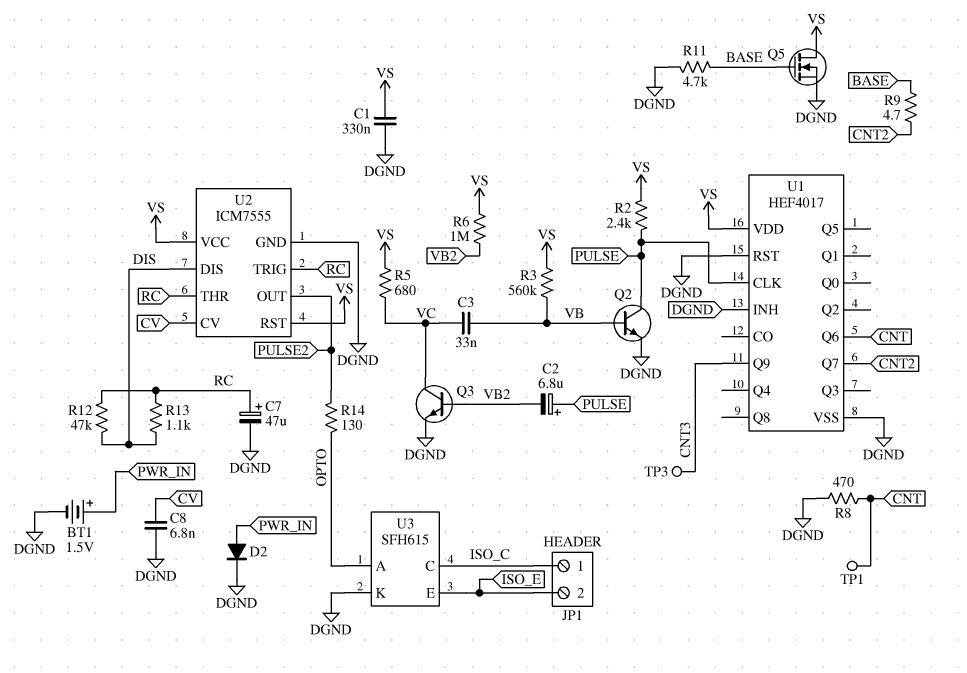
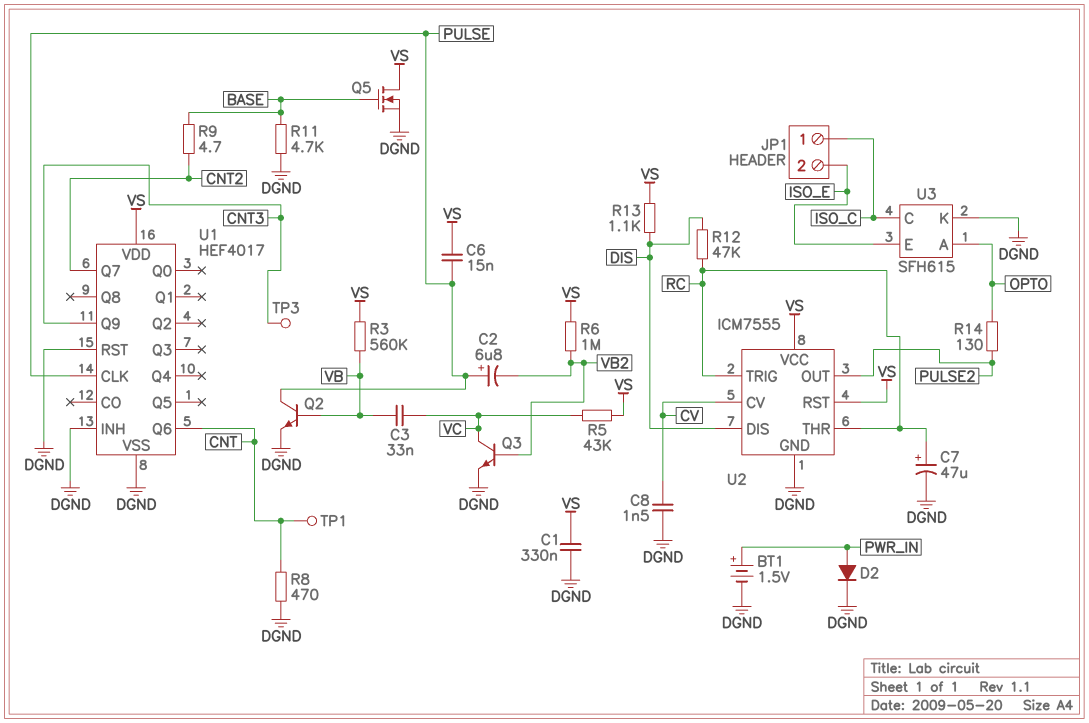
C6: none -> 15nF (PULSE, VS)
C8: 6.8nF (CV, DGND) -> 1.5nF (CV, DGND)
R2: 2.4k (PULSE, VS) -> none
R5: 680 (VC, VS) -> 43k (VC, VS)
R13: 1.1k (DIS, RC) -> 1.1k (DIS, VS)

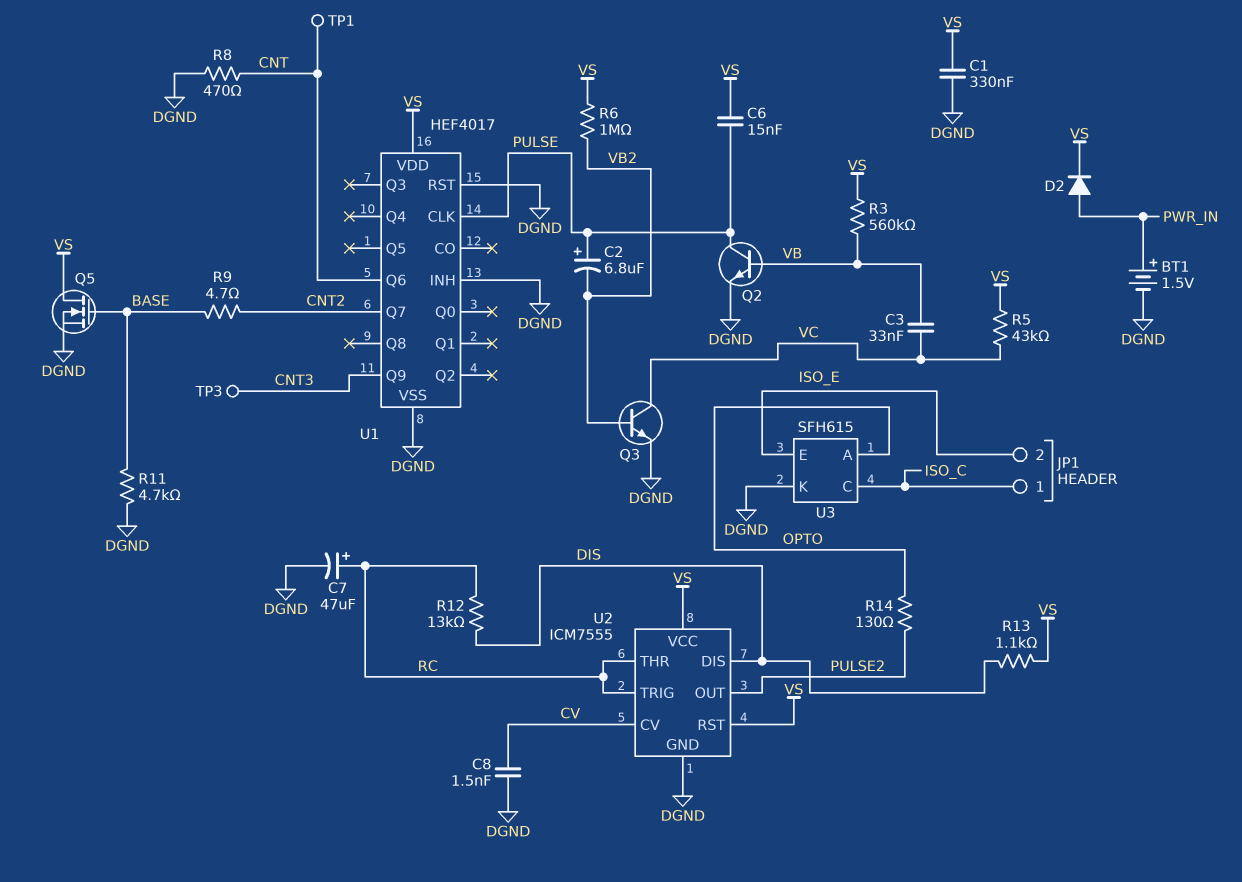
D2: diode (A PWR_IN, K DGND) -> diode (A PWR_IN, K VS)
R12: 47k (DIS, RC) -> 13k (DIS, RC)

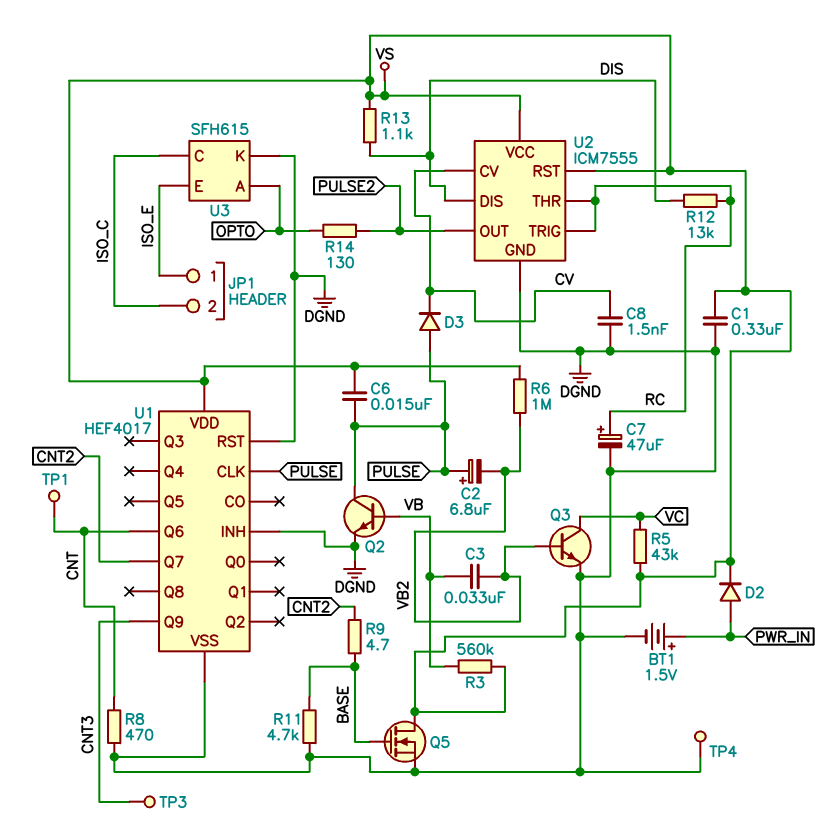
C3: 33nF (VB, VC) -> 33nF (VB, VB2)
D3: none -> diode (A PULSE, K CV)
JP1 pin 1: ISO_C -> ISO_E
JP1 pin 2: ISO_E -> ISO_C
TP4: none -> test point (DGND)

